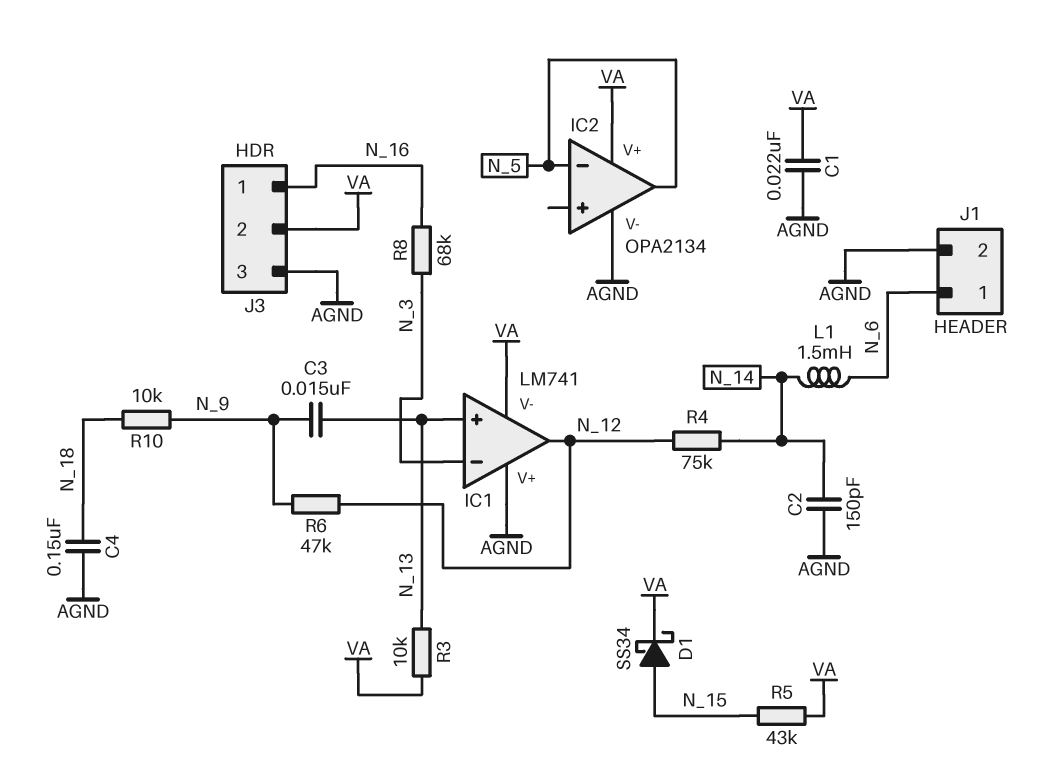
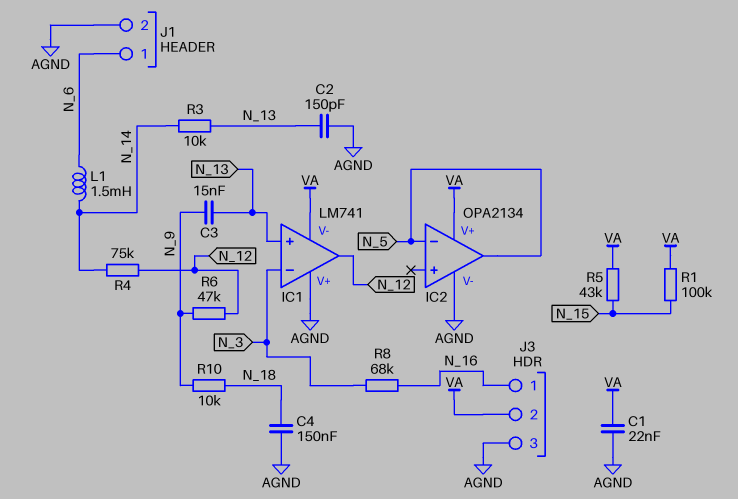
C2: 150pF (AGND, N_14) -> 150pF (AGND, N_13)
D1: schottky SS34 (A N_15, K VA) -> none
R1: none -> 100k (N_15, VA)
R3: 10k (N_13, VA) -> 10k (N_13, N_14)

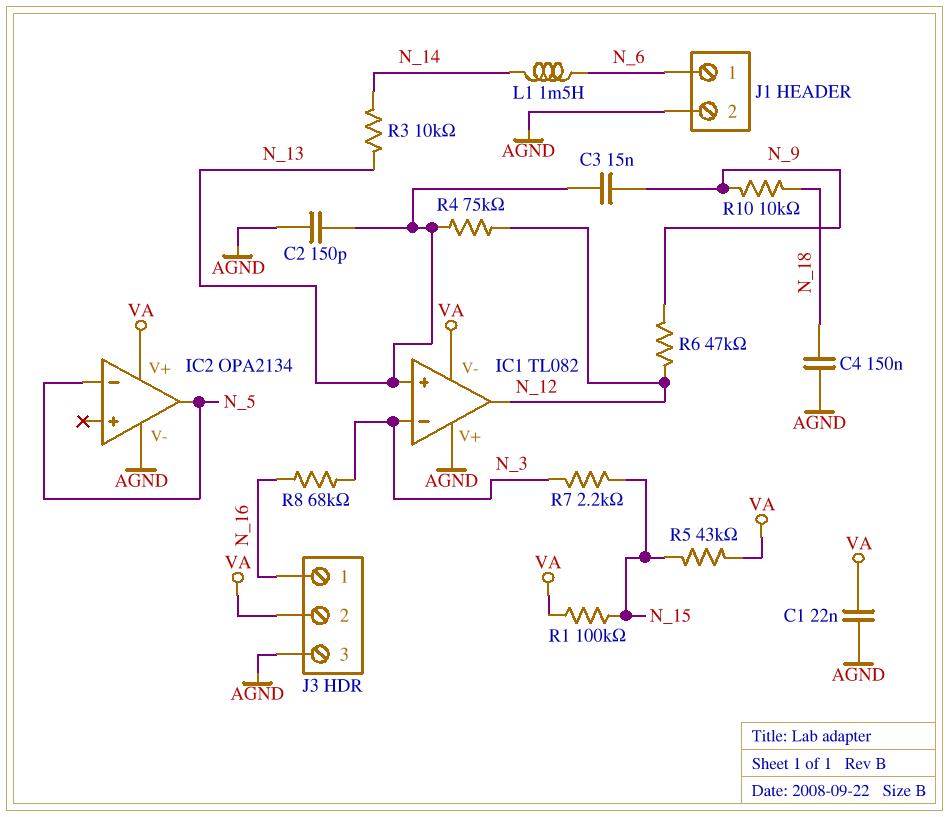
IC1: LM741 -> TL082
R4: 75k (N_12, N_14) -> 75k (N_12, N_13)
R7: none -> 2.2k (N_3, N_15)

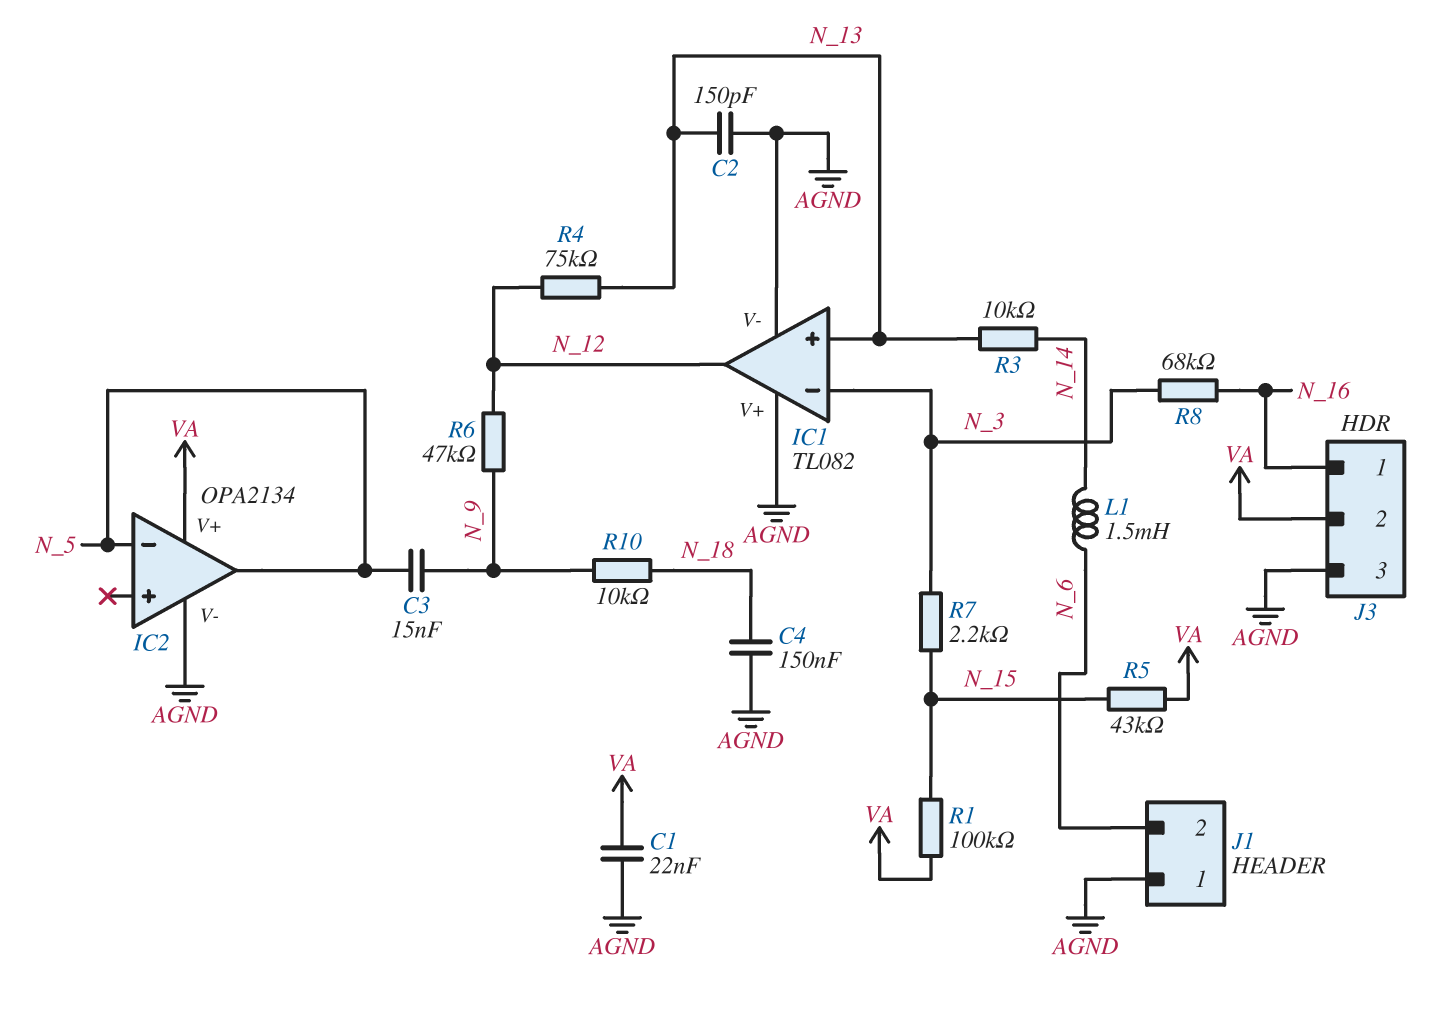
C3: 15nF (N_9, N_13) -> 15nF (N_5, N_9)
IC1 pin V-: VA -> AGND
J1 pin 1: N_6 -> AGND
J1 pin 2: AGND -> N_6

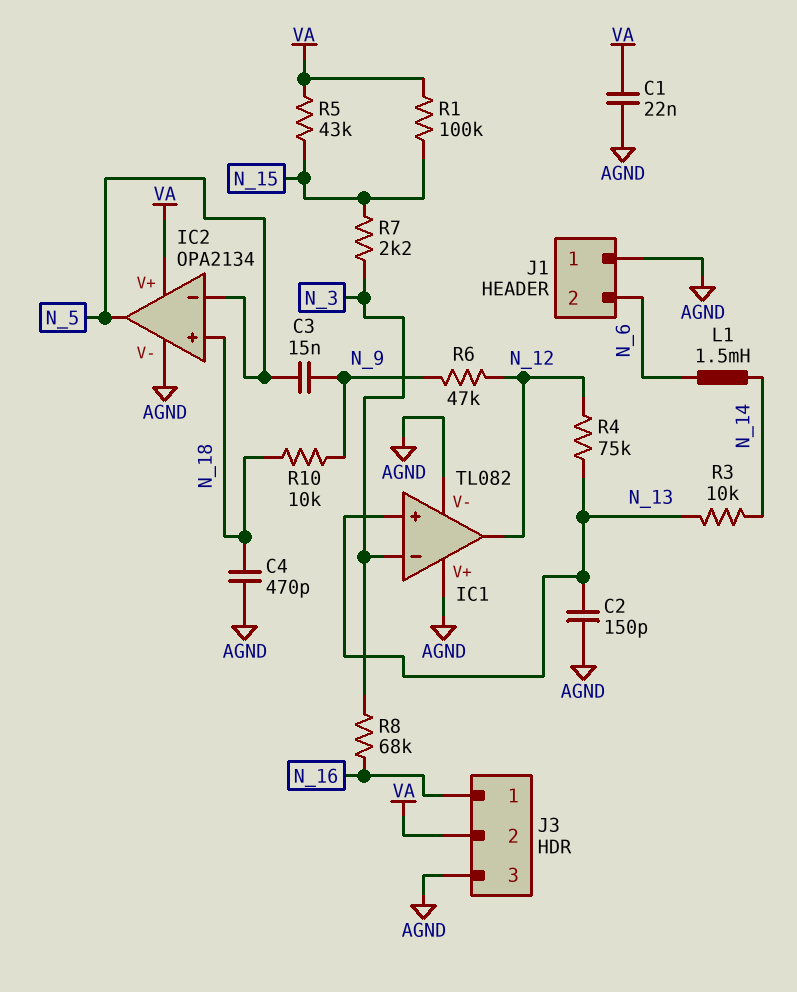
C4: 150nF (AGND, N_18) -> 470pF (AGND, N_18)
IC2 pin in+: none -> N_18

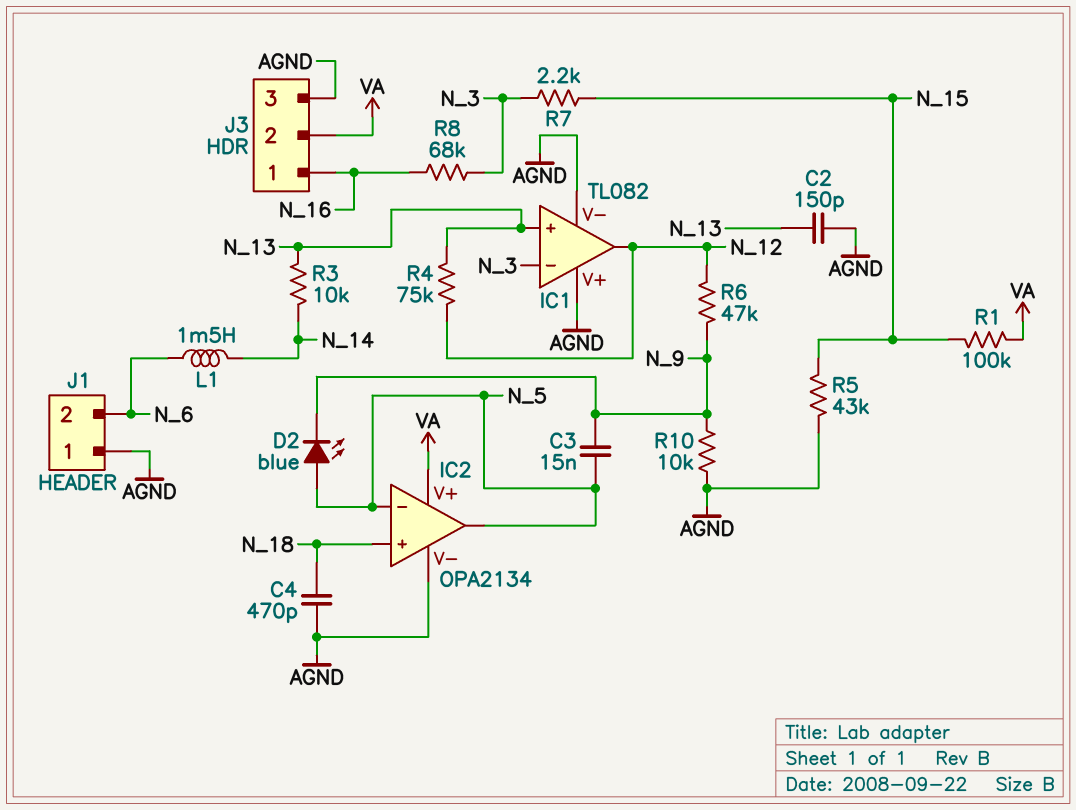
C1: 22nF (AGND, VA) -> none
D2: none -> LED blue (A N_5, K N_9)
R5: 43k (N_15, VA) -> 43k (AGND, N_15)
R10: 10k (N_9, N_18) -> 10k (AGND, N_9)

